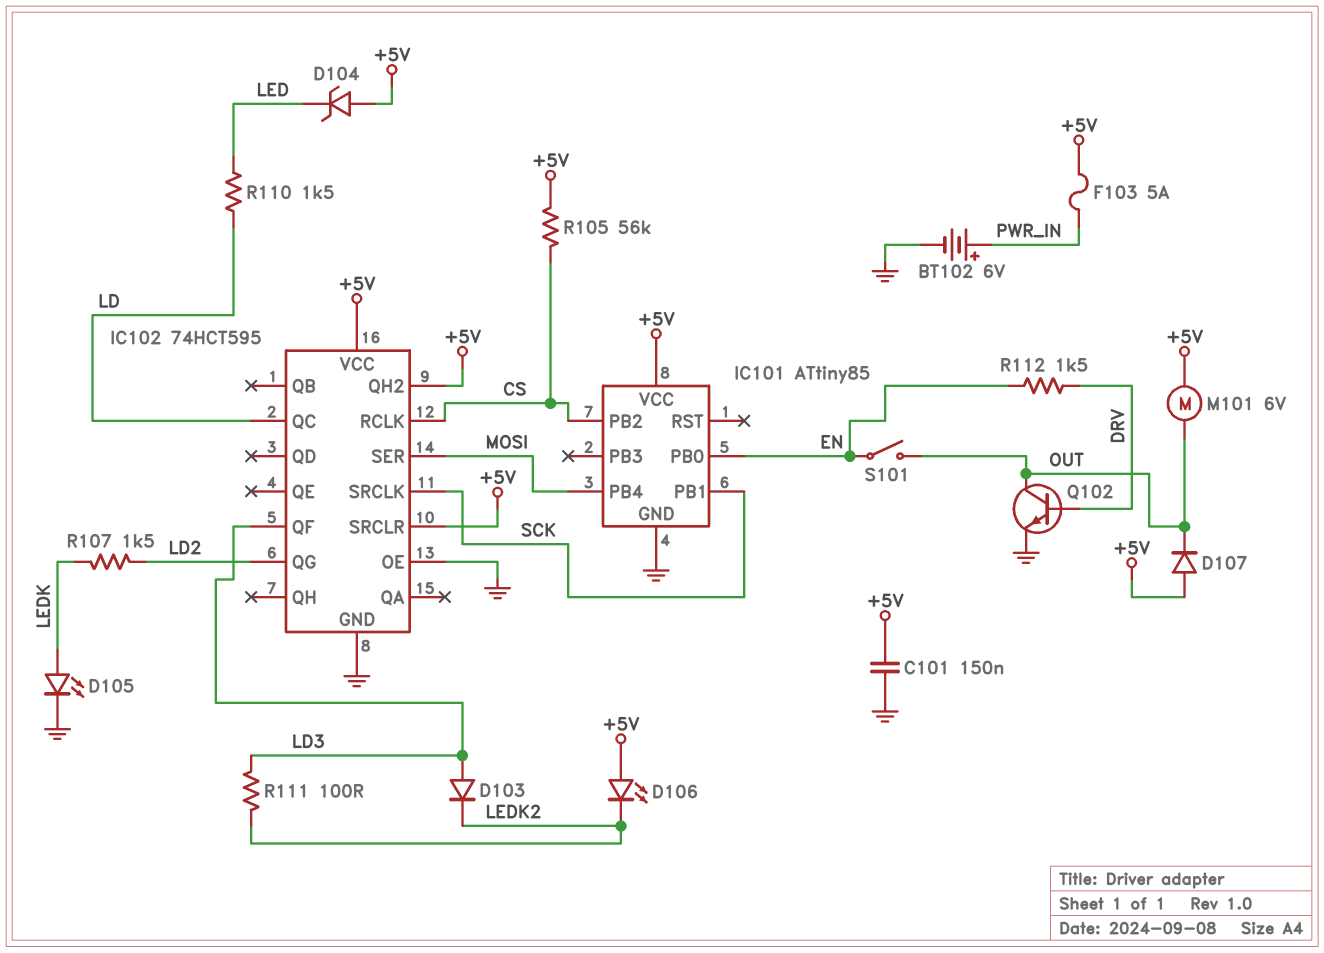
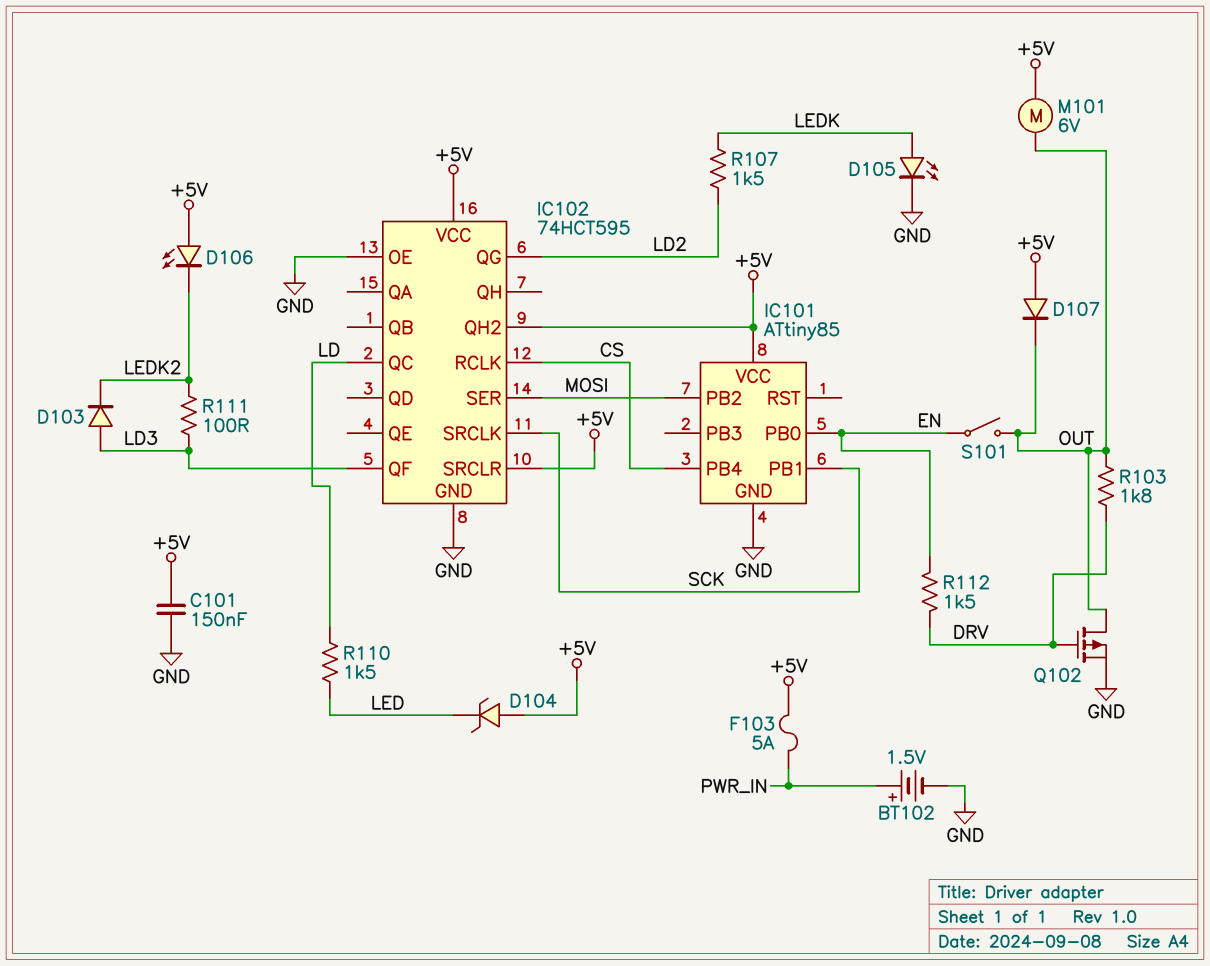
BT102: 6V (plus PWR_IN, minus GND) -> 1.5V (plus PWR_IN, minus GND)
IC101 pin PB2: CS -> MOSI
IC101 pin PB4: MOSI -> CS
Q102: NPN (B DRV, C OUT, E GND) -> PMOS (G DRV, D OUT, S GND)
R103: none -> 1.8k (DRV, OUT)
R105: 56k (+5V, CS) -> none

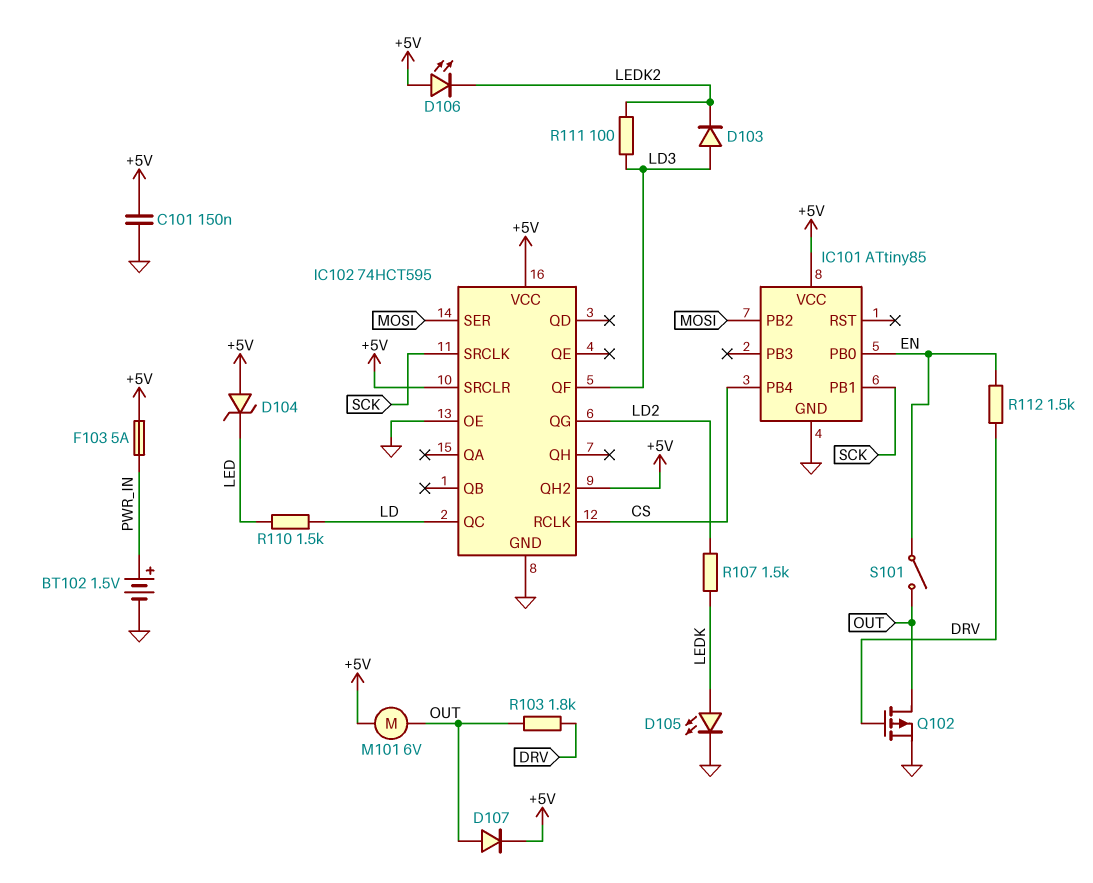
D107: diode (A +5V, K OUT) -> diode (A OUT, K +5V)

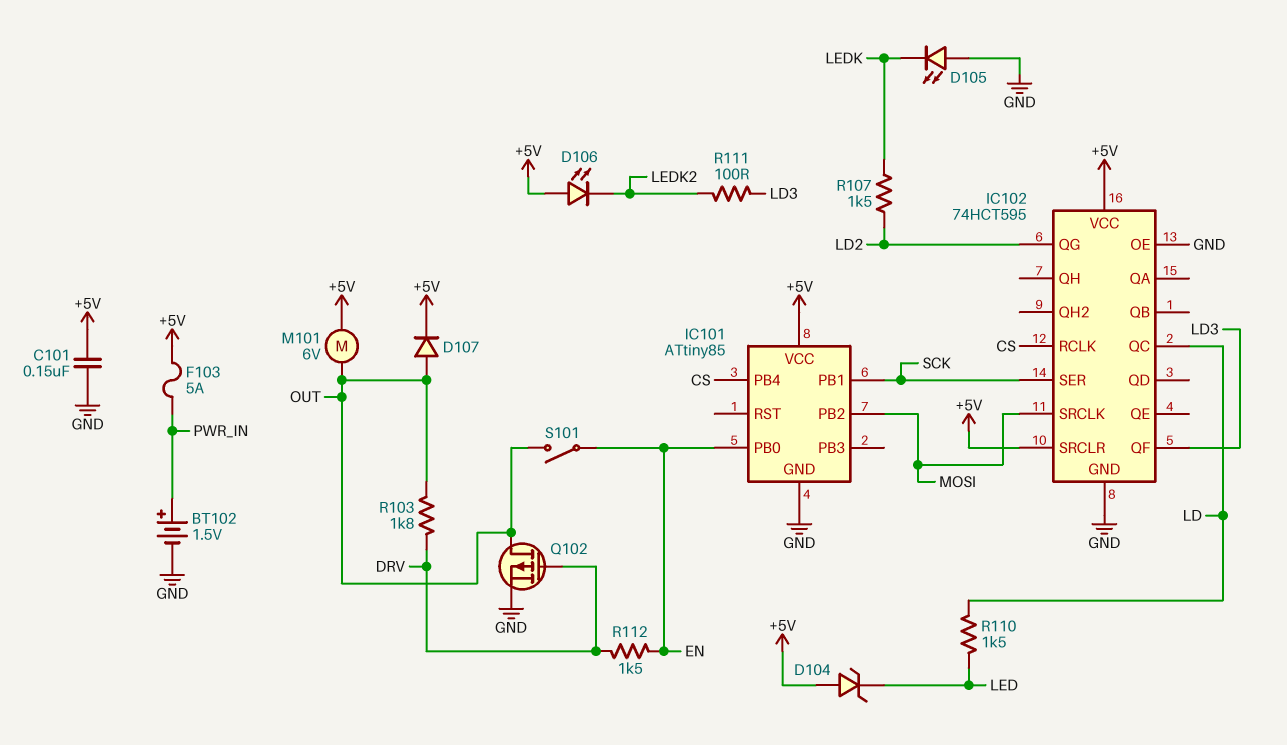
D103: diode (A LD3, K LEDK2) -> none
D105: LED (A LEDK, K GND) -> LED (A GND, K LEDK)
IC102 pin QH2: +5V -> none
IC102 pin SER: MOSI -> SCK
IC102 pin SRCLK: SCK -> MOSI

